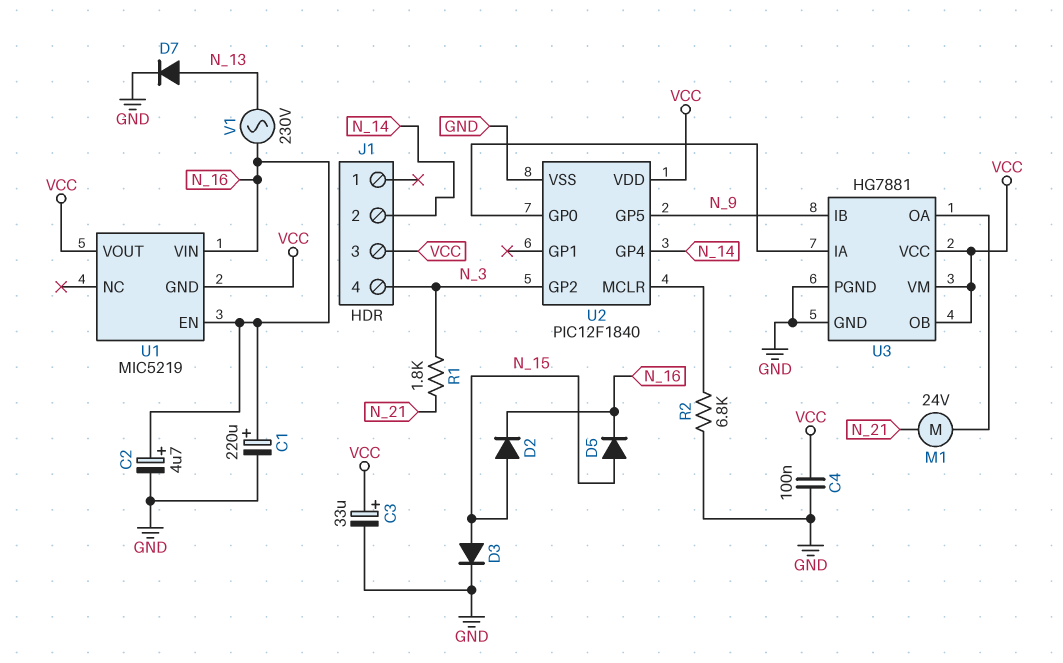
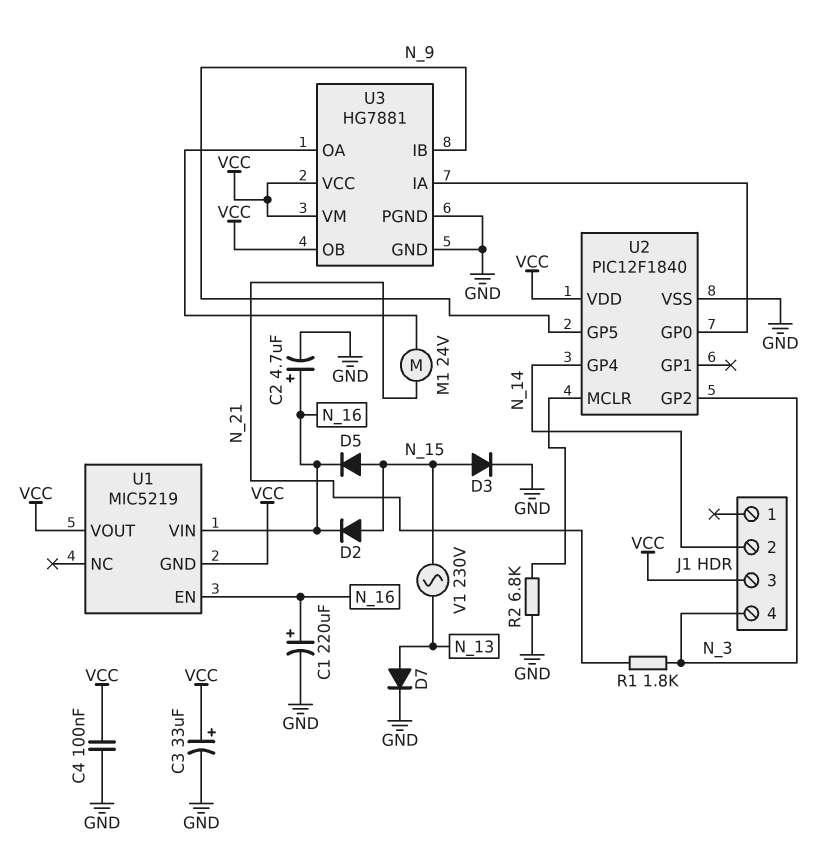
V1: AC 230V (N_13, N_16) -> AC 230V (N_13, N_15)

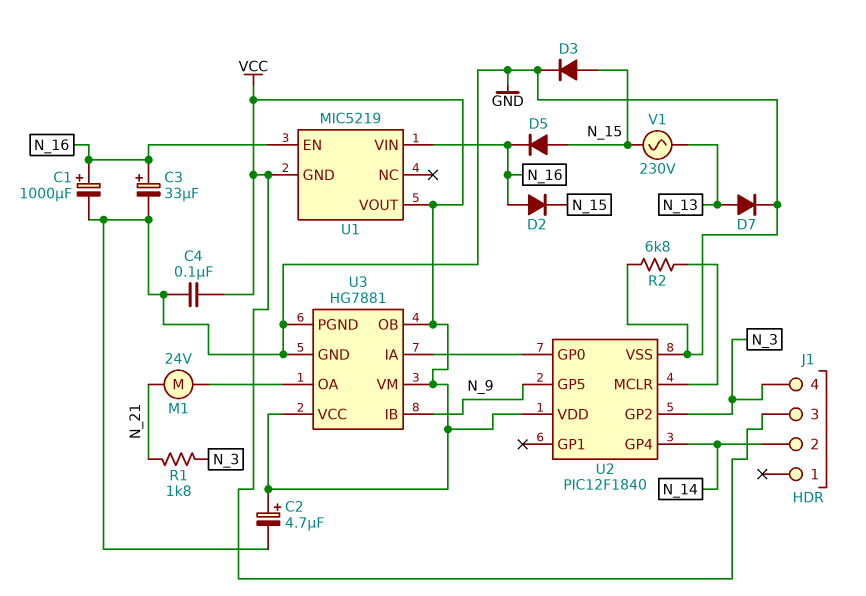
C1: 220uF (plus N_16, minus GND) -> 1000uF (plus N_16, minus GND)
C2: 4.7uF (plus N_16, minus GND) -> 4.7uF (plus VCC, minus GND)
C3: 33uF (plus VCC, minus GND) -> 33uF (plus N_16, minus GND)
D2: diode (A N_15, K N_16) -> diode (A N_16, K N_15)

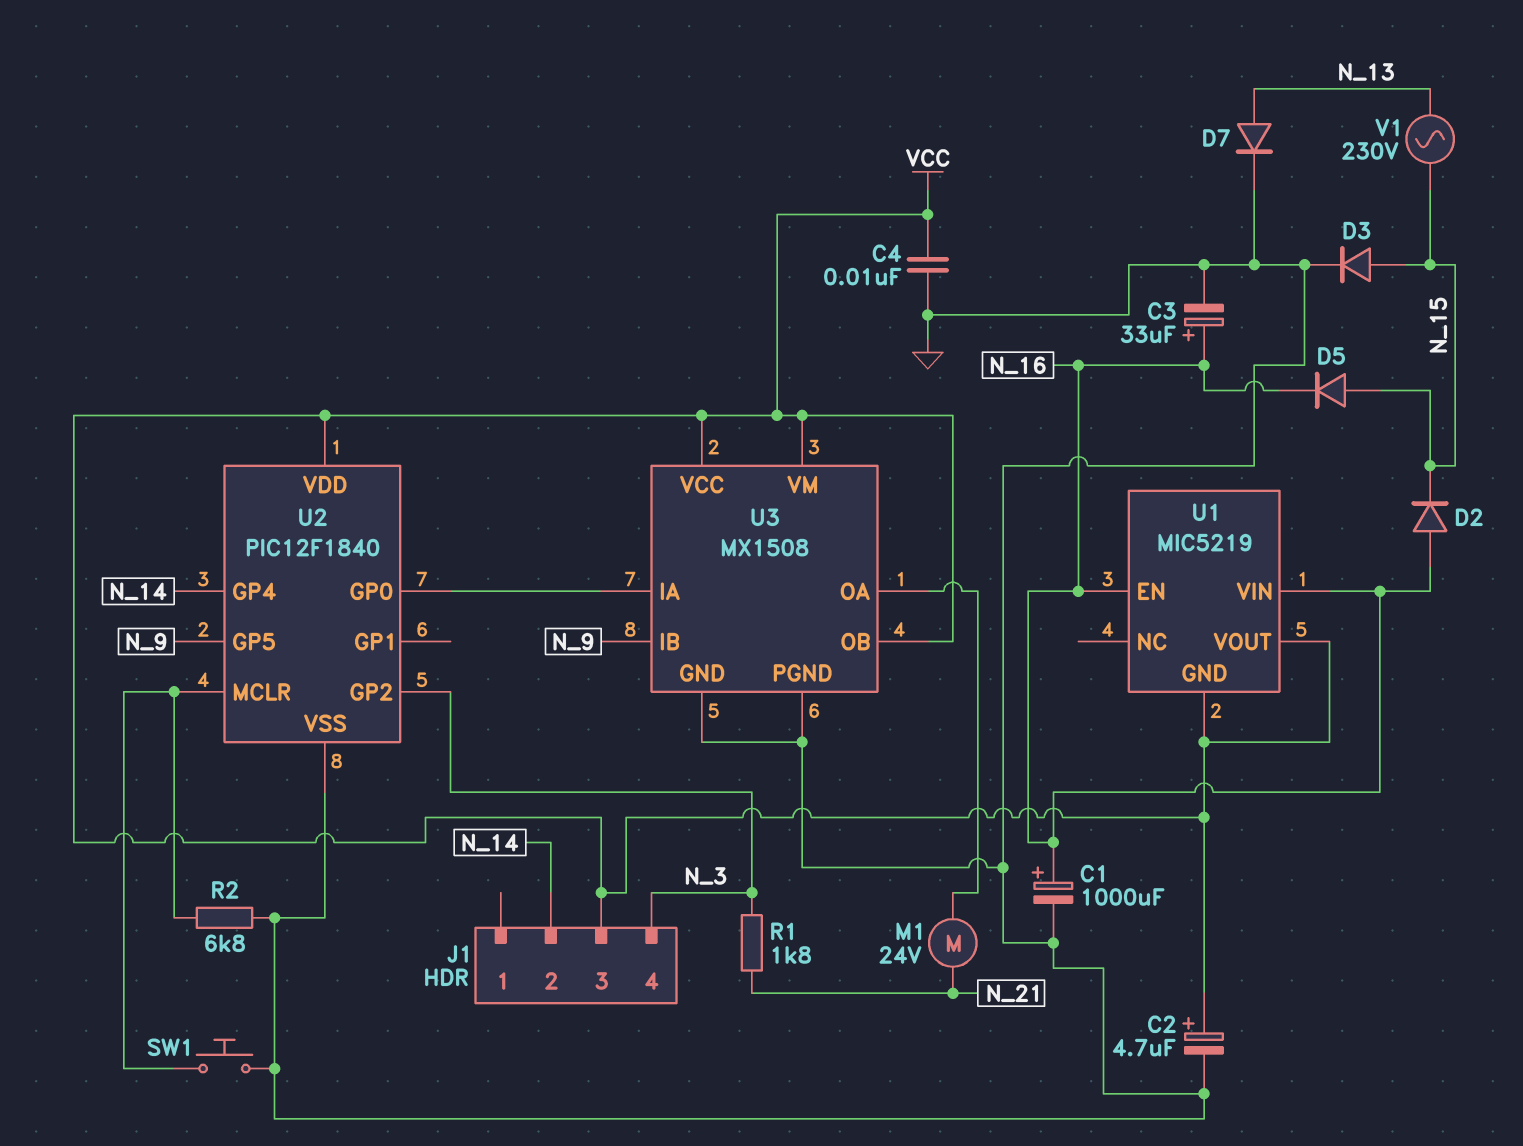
C4: 100nF (GND, VCC) -> 10nF (GND, VCC)
SW1: none -> button (GND, U2/MCLR)
U3: HG7881 -> MX1508

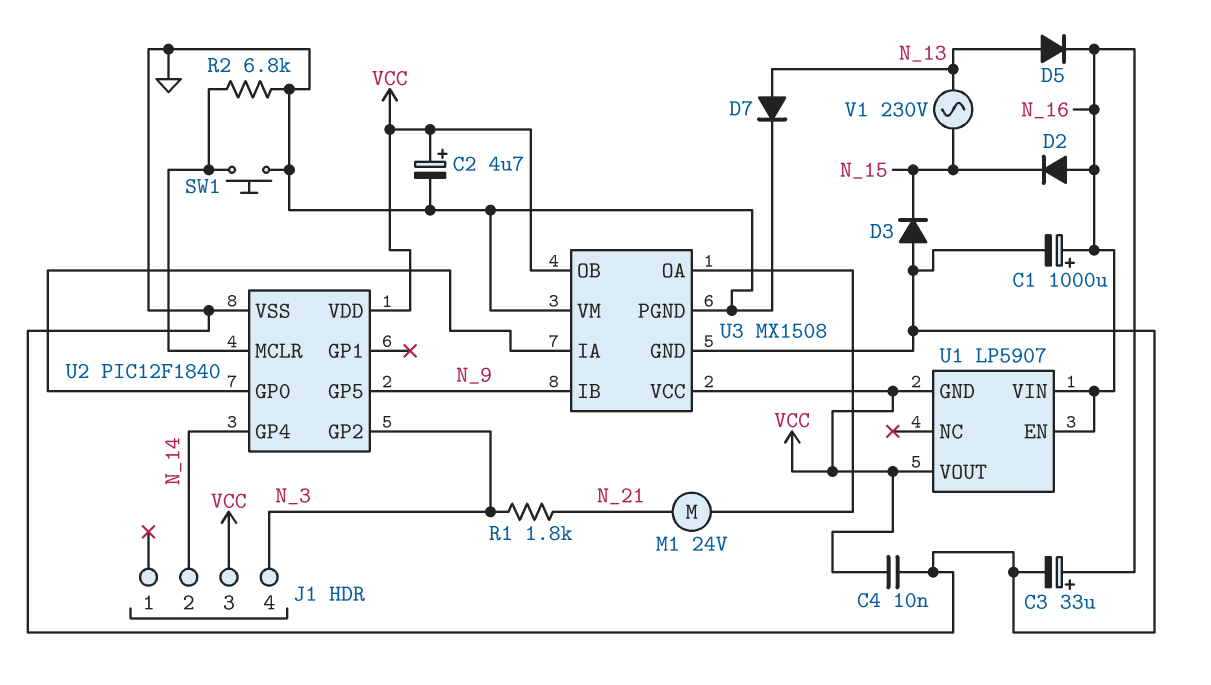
D3: diode (A N_15, K GND) -> diode (A GND, K N_15)
D5: diode (A N_15, K N_16) -> diode (A N_13, K N_16)
U1: MIC5219 -> LP5907
U3 pin VM: VCC -> GND

